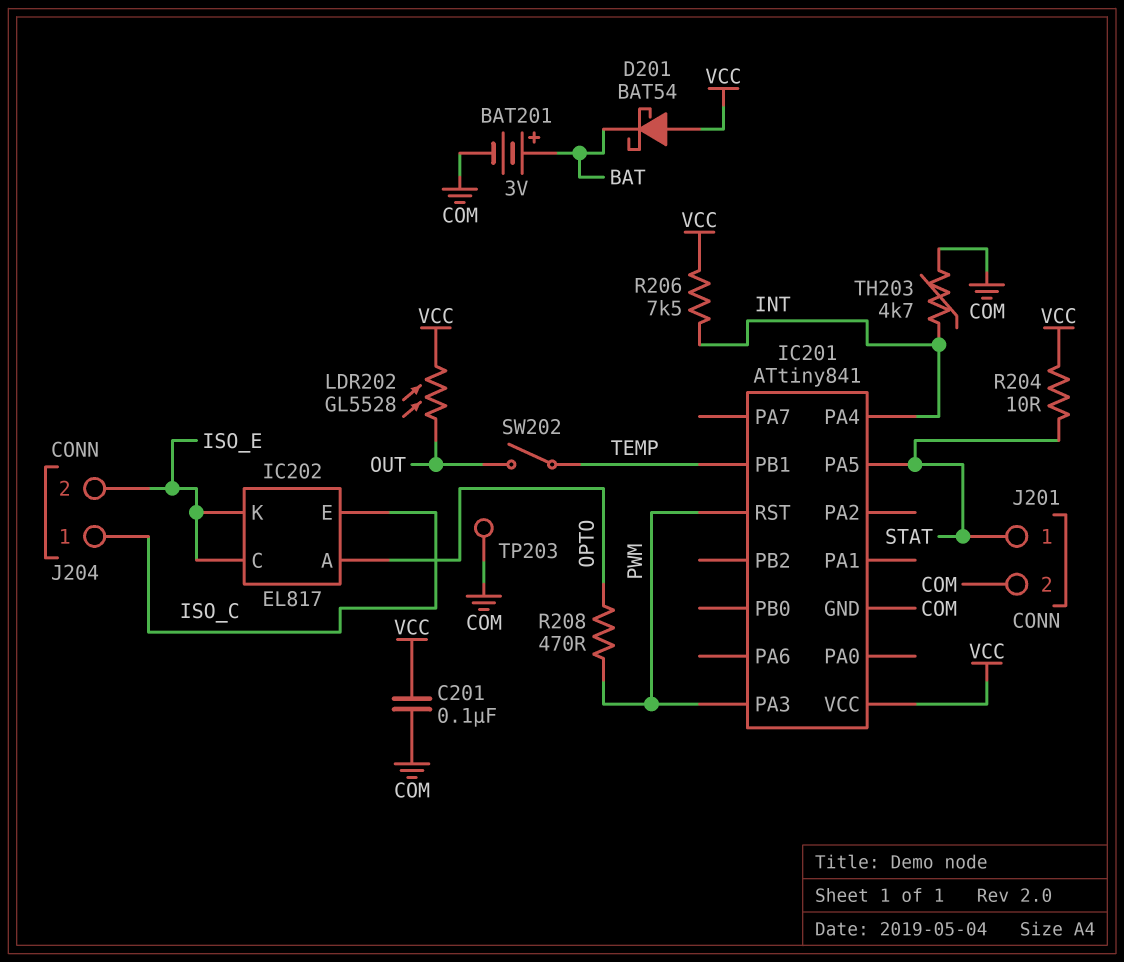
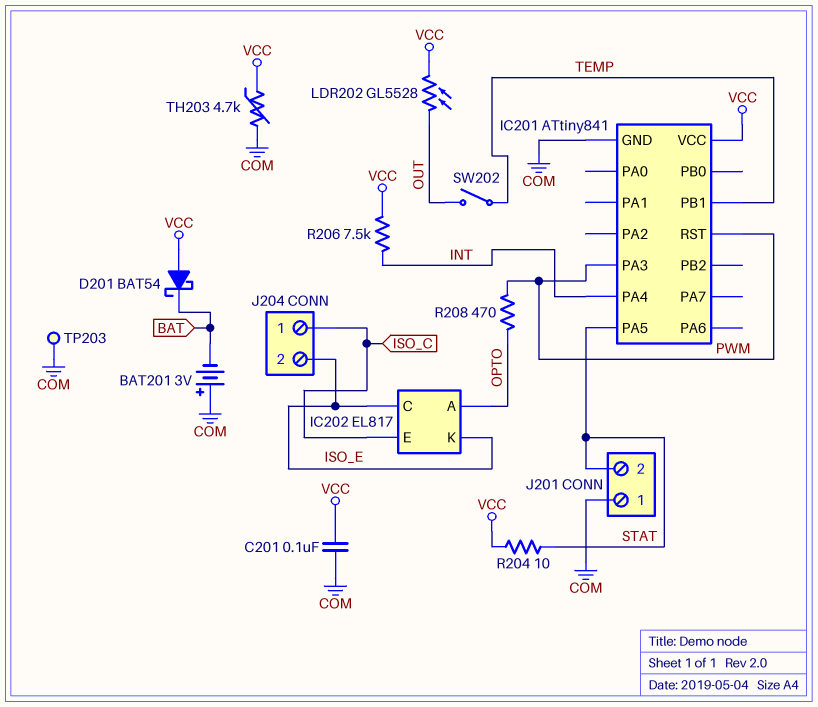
BAT201: 3V (plus BAT, minus COM) -> 3V (plus COM, minus BAT)
J201 pin 1: STAT -> COM
J201 pin 2: COM -> STAT
TH203: 4.7k (COM, INT) -> 4.7k (COM, VCC)

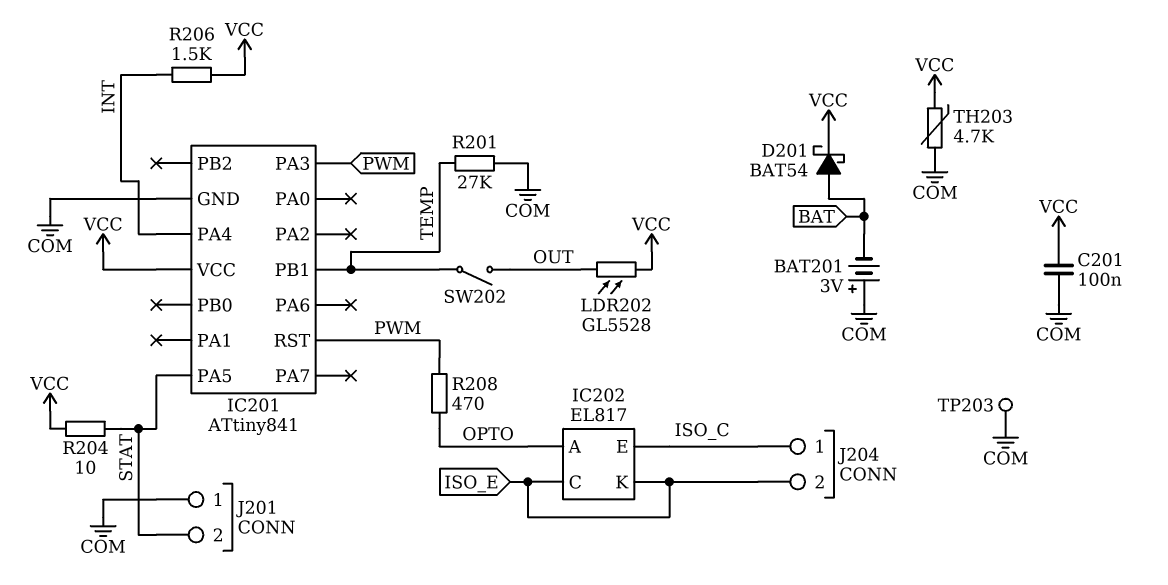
D201: schottky BAT54 (A VCC, K BAT) -> schottky BAT54 (A BAT, K VCC)
R201: none -> 27k (COM, TEMP)
R206: 7.5k (INT, VCC) -> 1.5k (INT, VCC)

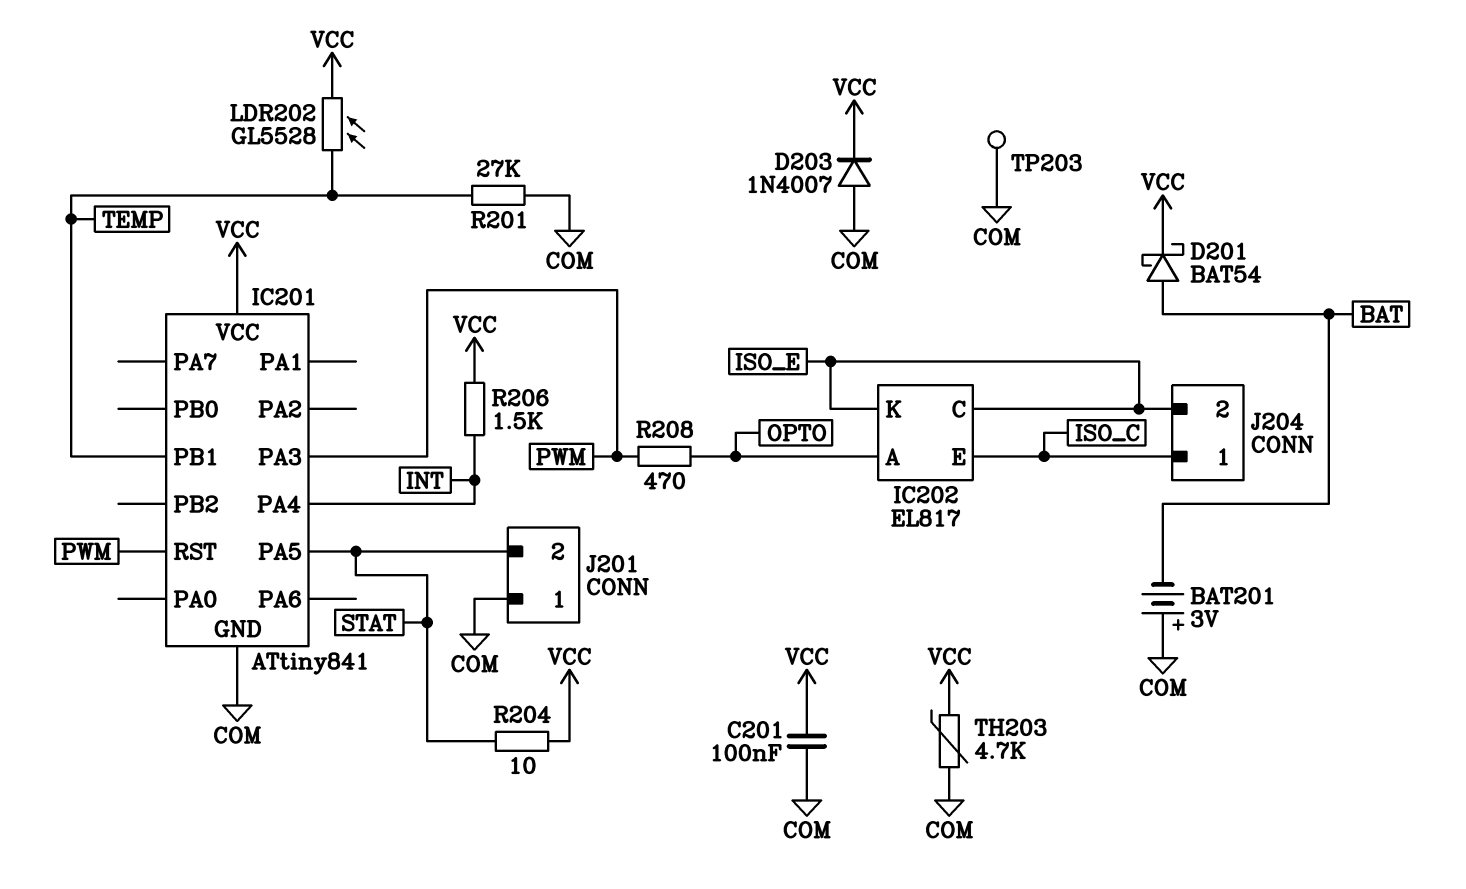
D203: none -> diode 1N4007 (A COM, K VCC)
LDR202: GL5528 (OUT, VCC) -> GL5528 (TEMP, VCC)
SW202: switch (OUT, TEMP) -> none

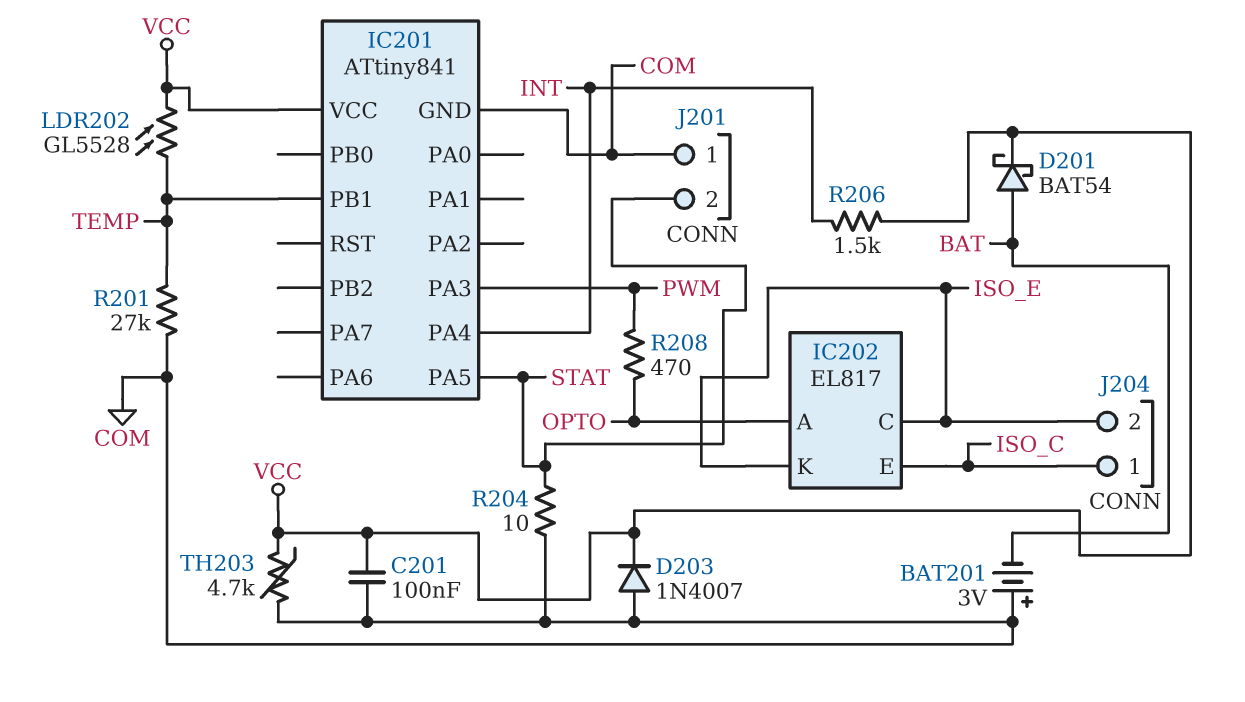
IC201 pin RST: PWM -> none
R204: 10 (STAT, VCC) -> 10 (COM, STAT)
TP203: test point (COM) -> none

